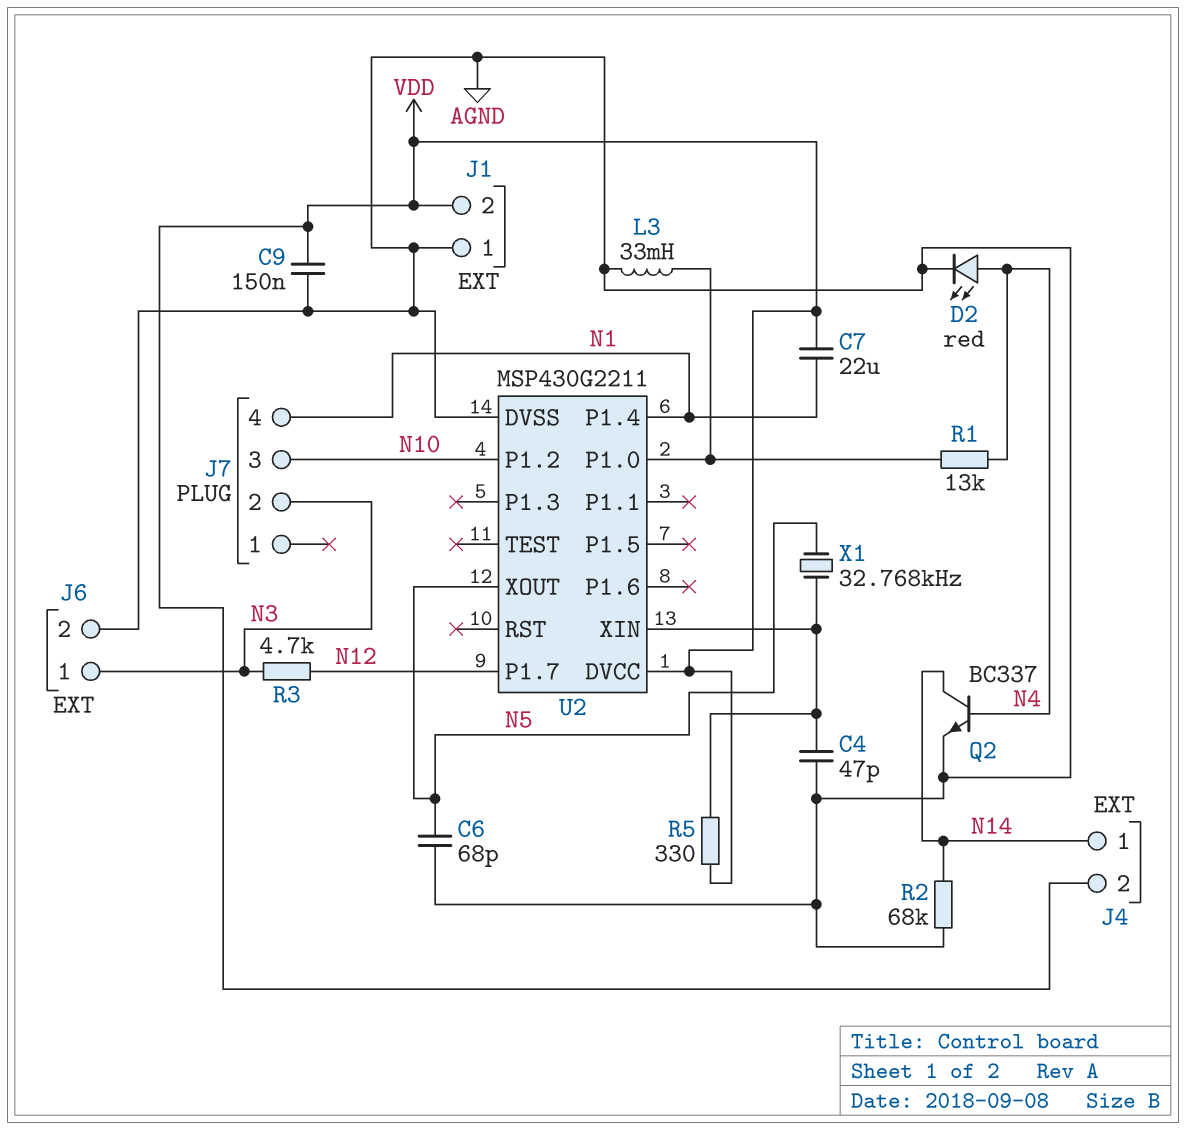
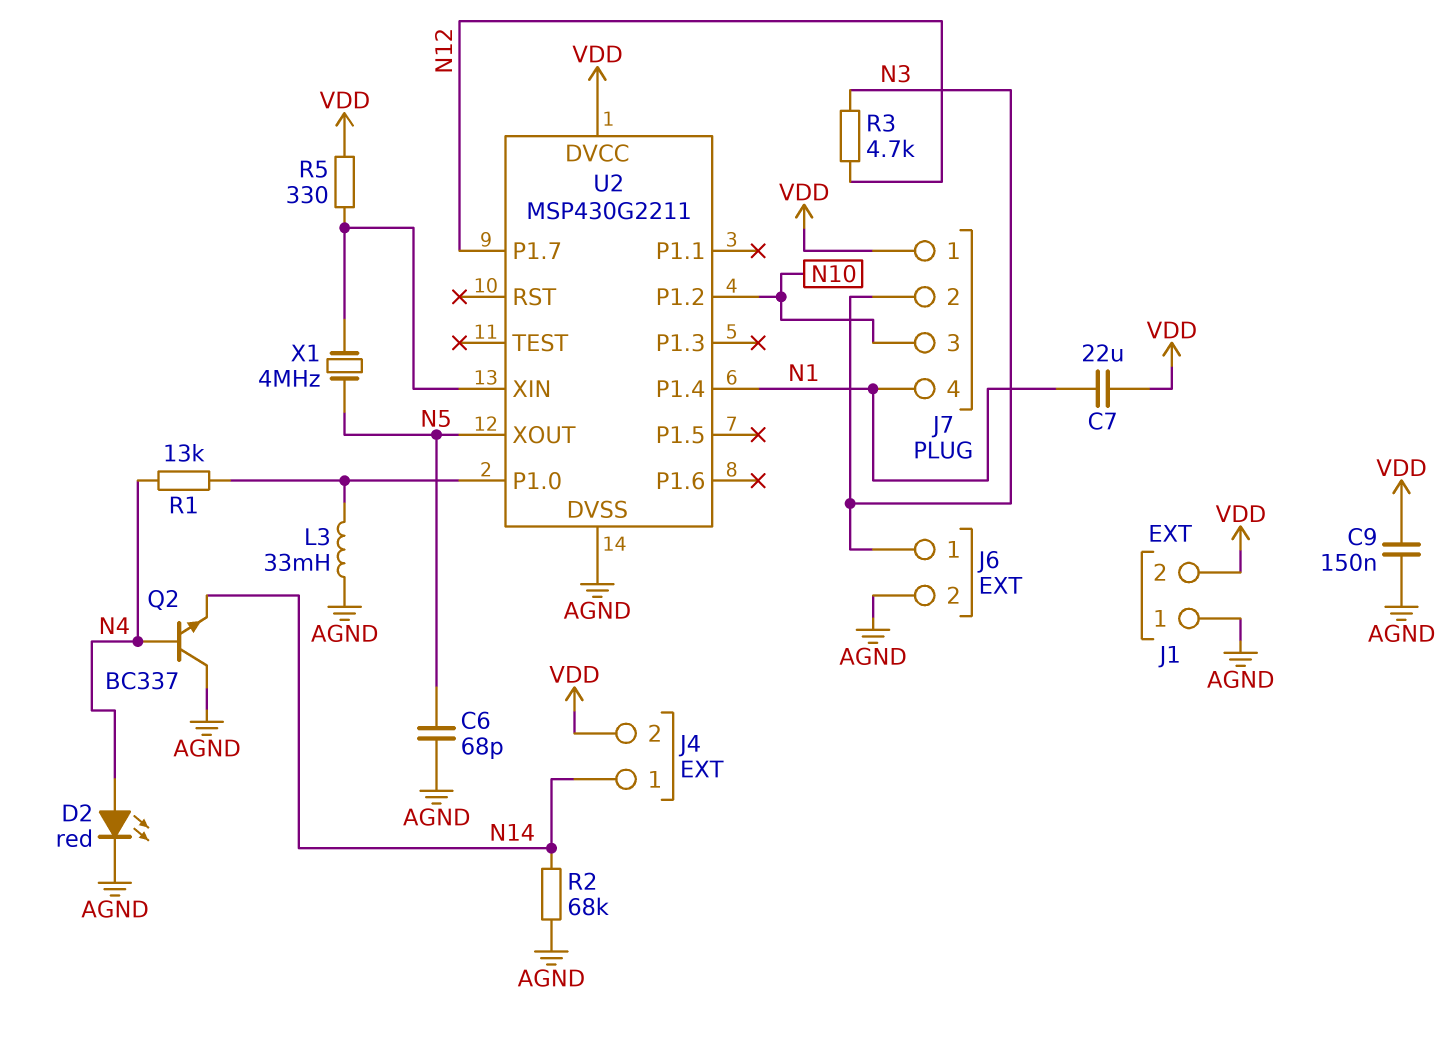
C4: 47pF (AGND, U2/XIN) -> none
J7 pin 1: none -> VDD
Q2: NPN BC337 (B N4, C N14, E AGND) -> NPN BC337 (B N4, C AGND, E N14)
X1: 32.768kHz (N5, U2/XIN) -> 4MHz (N5, U2/XIN)

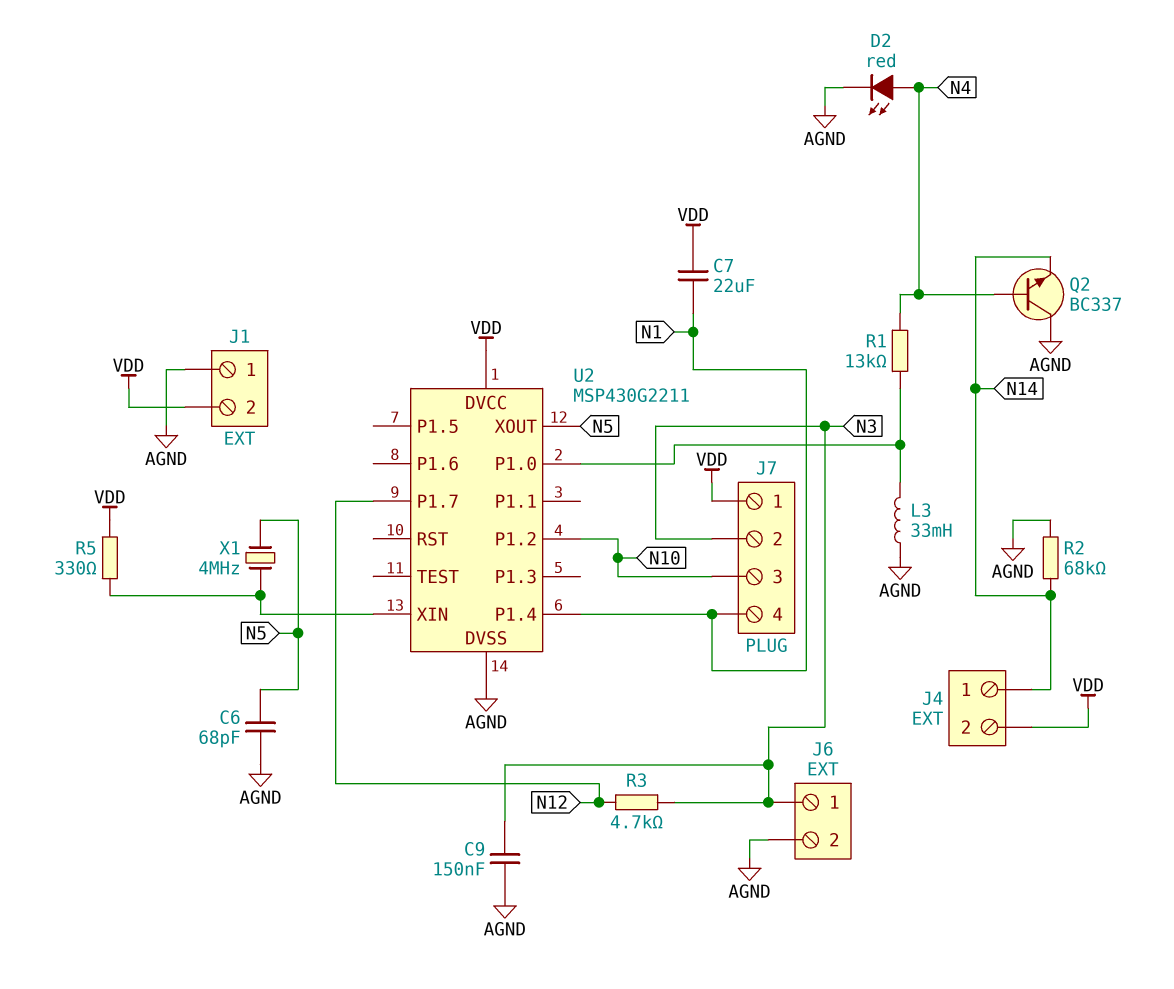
C9: 150nF (AGND, VDD) -> 150nF (AGND, N3)

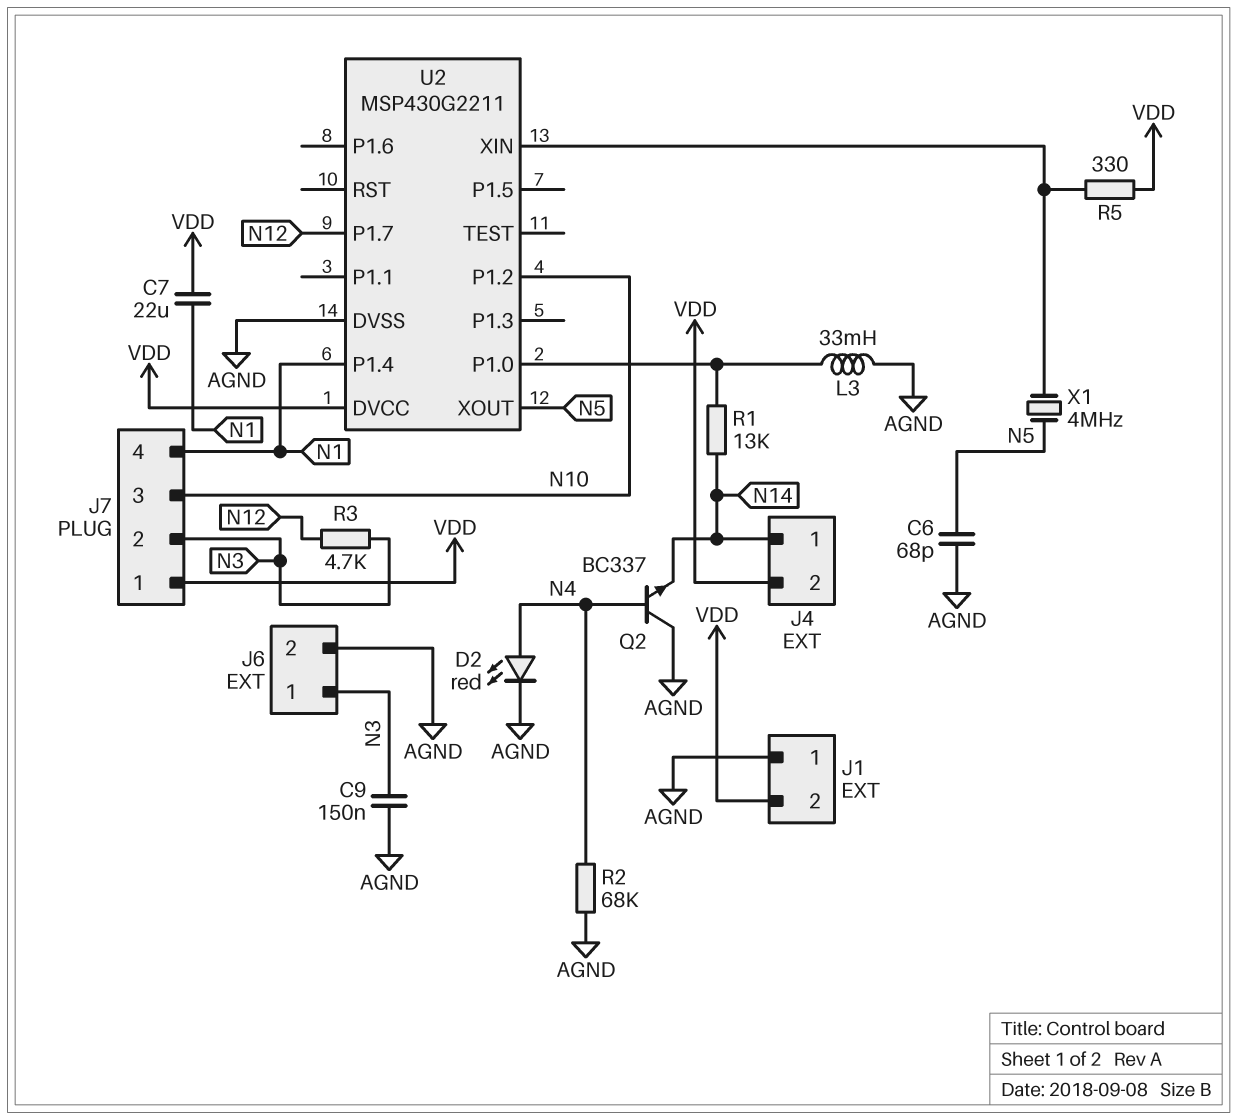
R1: 13k (N4, U2/P1.0) -> 13k (N14, U2/P1.0)
R2: 68k (AGND, N14) -> 68k (AGND, N4)

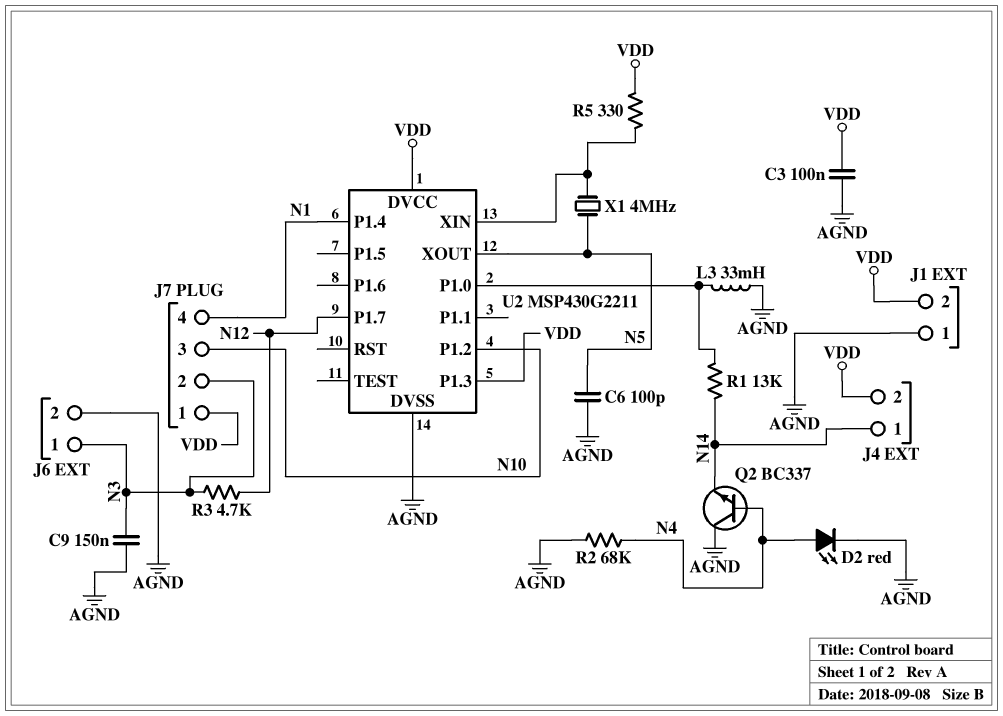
C3: none -> 100nF (AGND, VDD)
C6: 68pF (AGND, N5) -> 100pF (AGND, N5)
C7: 22uF (N1, VDD) -> none
U2 pin P1.3: none -> VDD

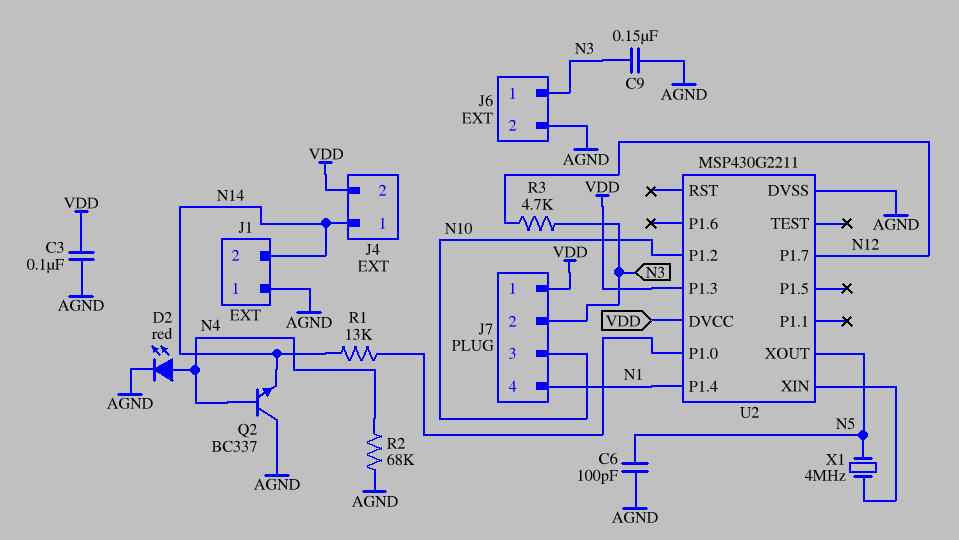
J1 pin 2: VDD -> N14
L3: 33mH (AGND, U2/P1.0) -> none
R5: 330 (U2/XIN, VDD) -> none

